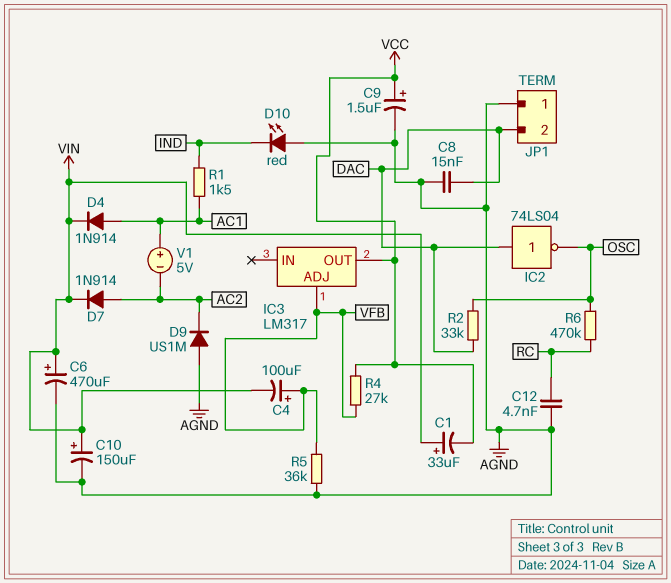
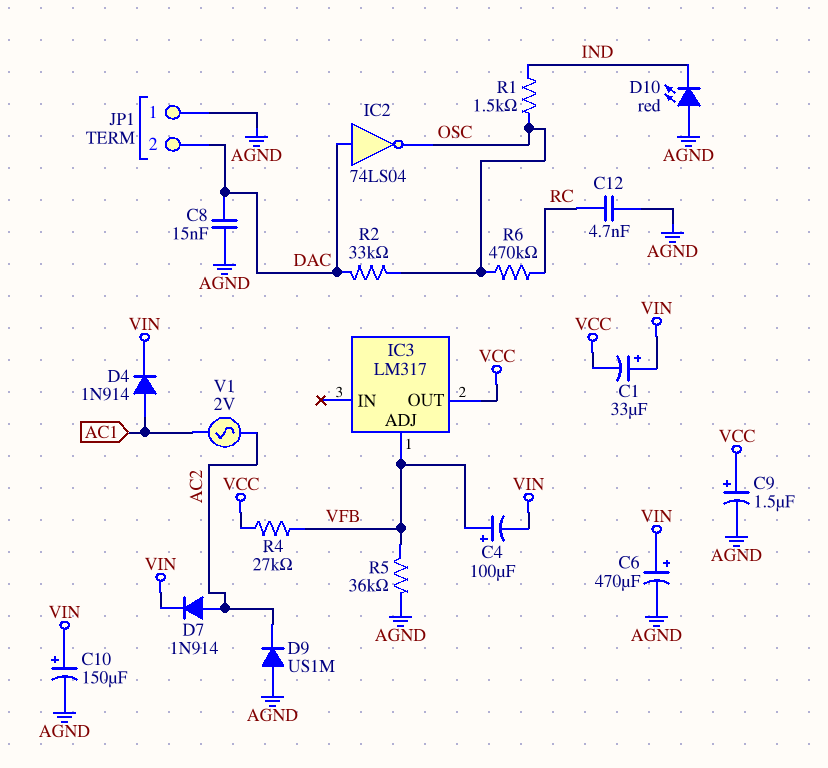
R1: 1.5k (AC1, IND) -> 1.5k (IND, OSC)
V1: 5V (plus AC1, minus AC2) -> AC 2V (AC1, AC2)

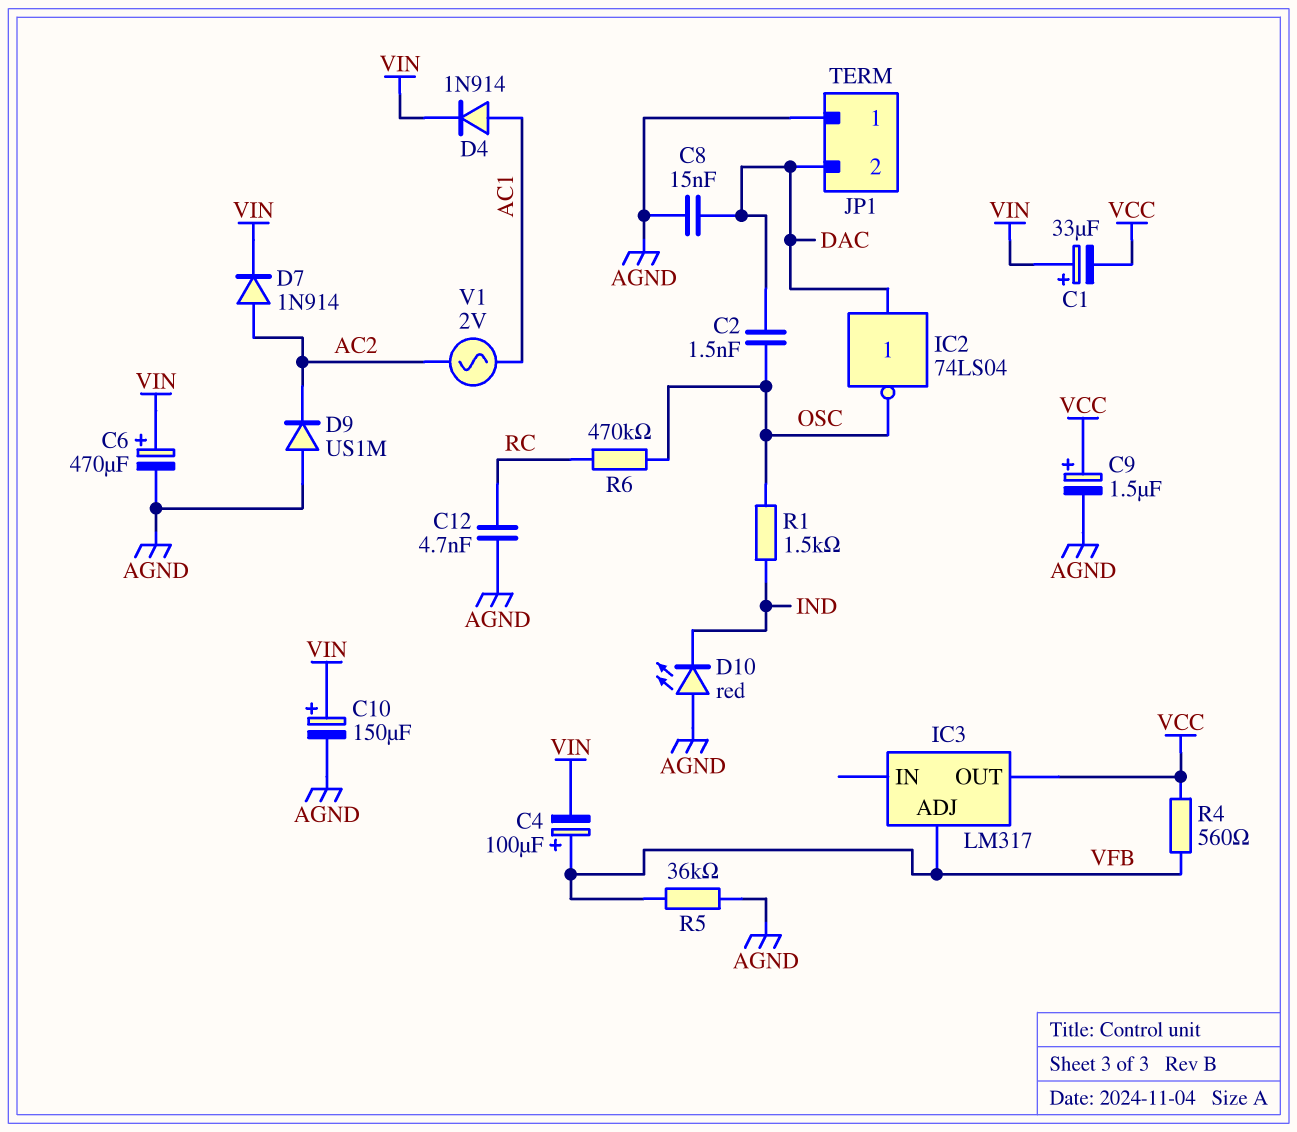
C2: none -> 1.5nF (DAC, OSC)
R2: 33k (DAC, OSC) -> none
R4: 27k (VCC, VFB) -> 560 (VCC, VFB)

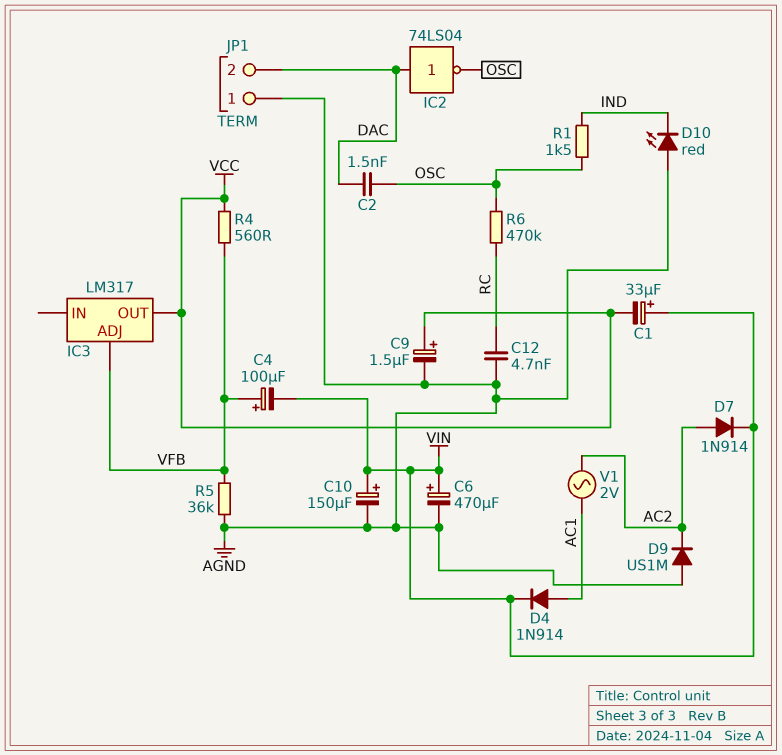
C8: 15nF (AGND, DAC) -> none

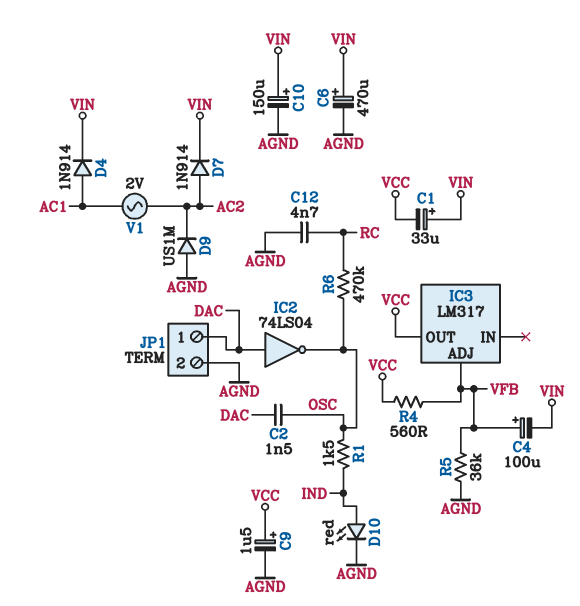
D10: LED red (A AGND, K IND) -> LED red (A IND, K AGND)
JP1 pin 1: AGND -> DAC
JP1 pin 2: DAC -> AGND

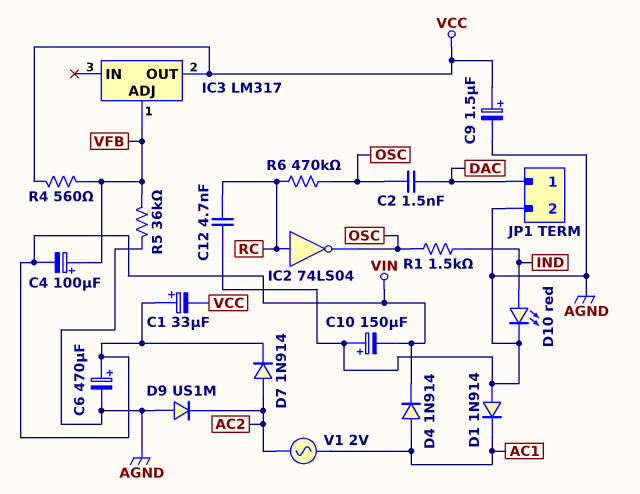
C10: 150uF (plus VIN, minus AGND) -> 150uF (plus AGND, minus VIN)
D1: none -> diode 1N914 (A AGND, K AC1)
IC2: NOT 74LS04 (in DAC, out OSC) -> NOT 74LS04 (in RC, out OSC)

